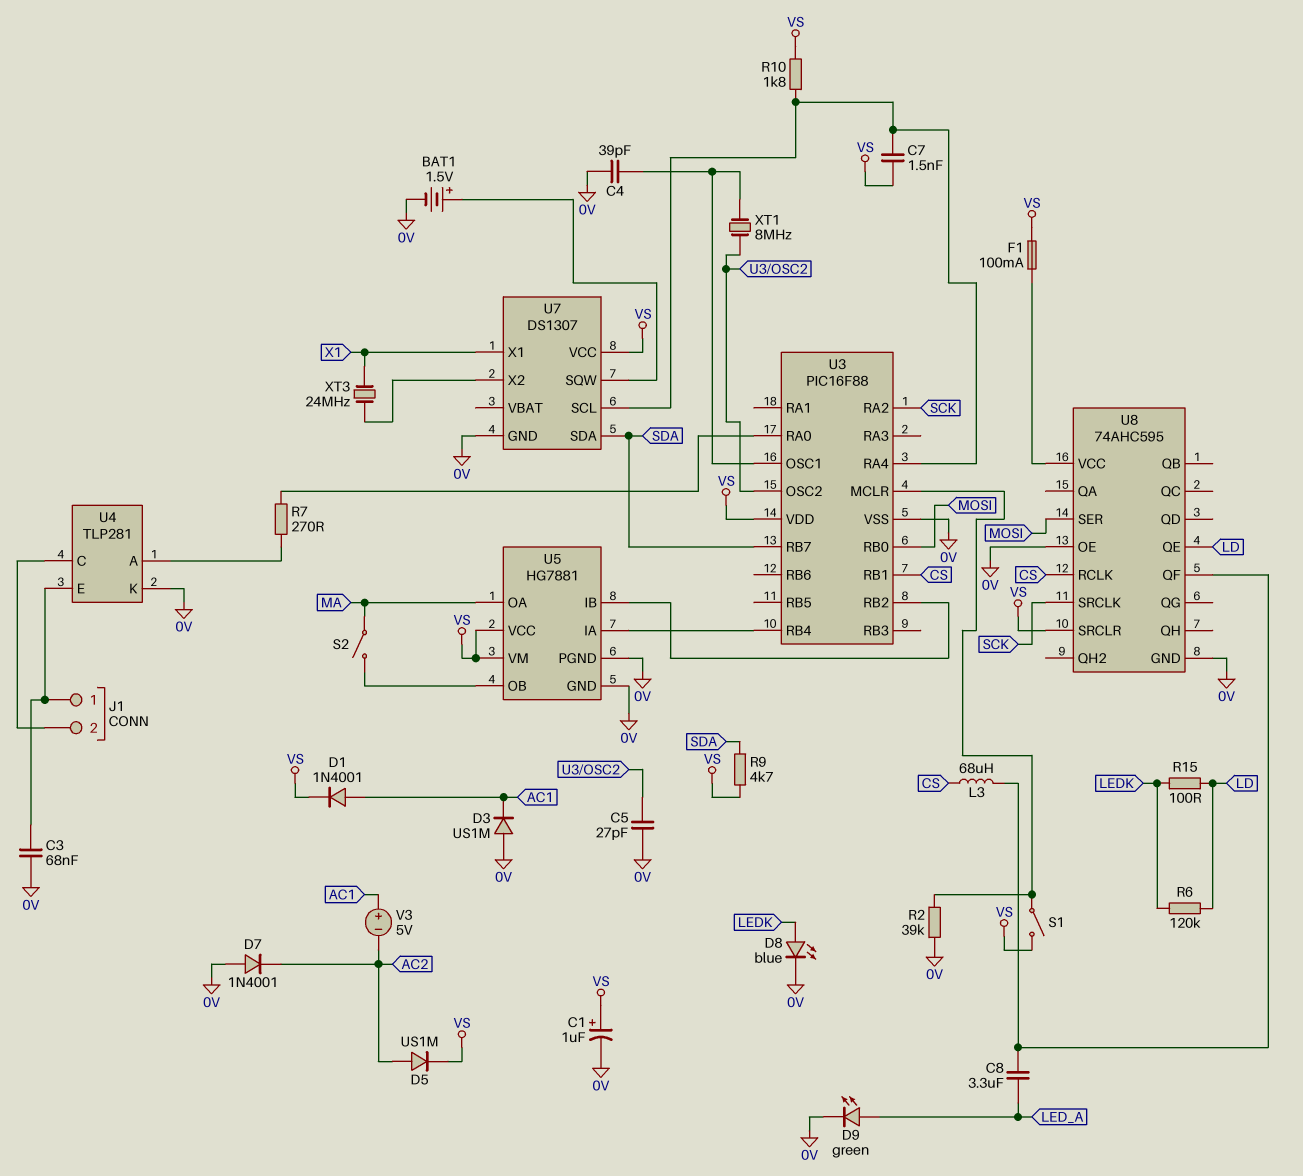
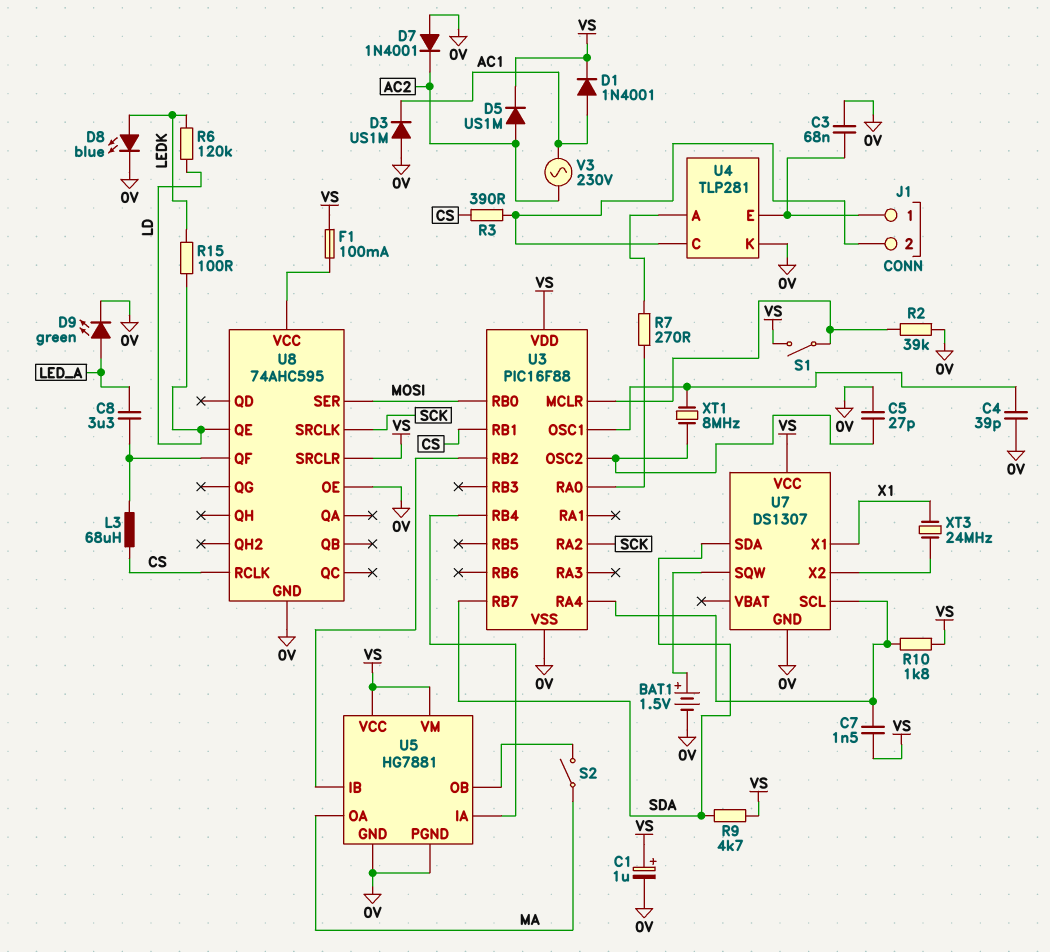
R3: none -> 390 (CS, J1/2)
V3: 5V (plus AC1, minus AC2) -> AC 230V (AC1, AC2)

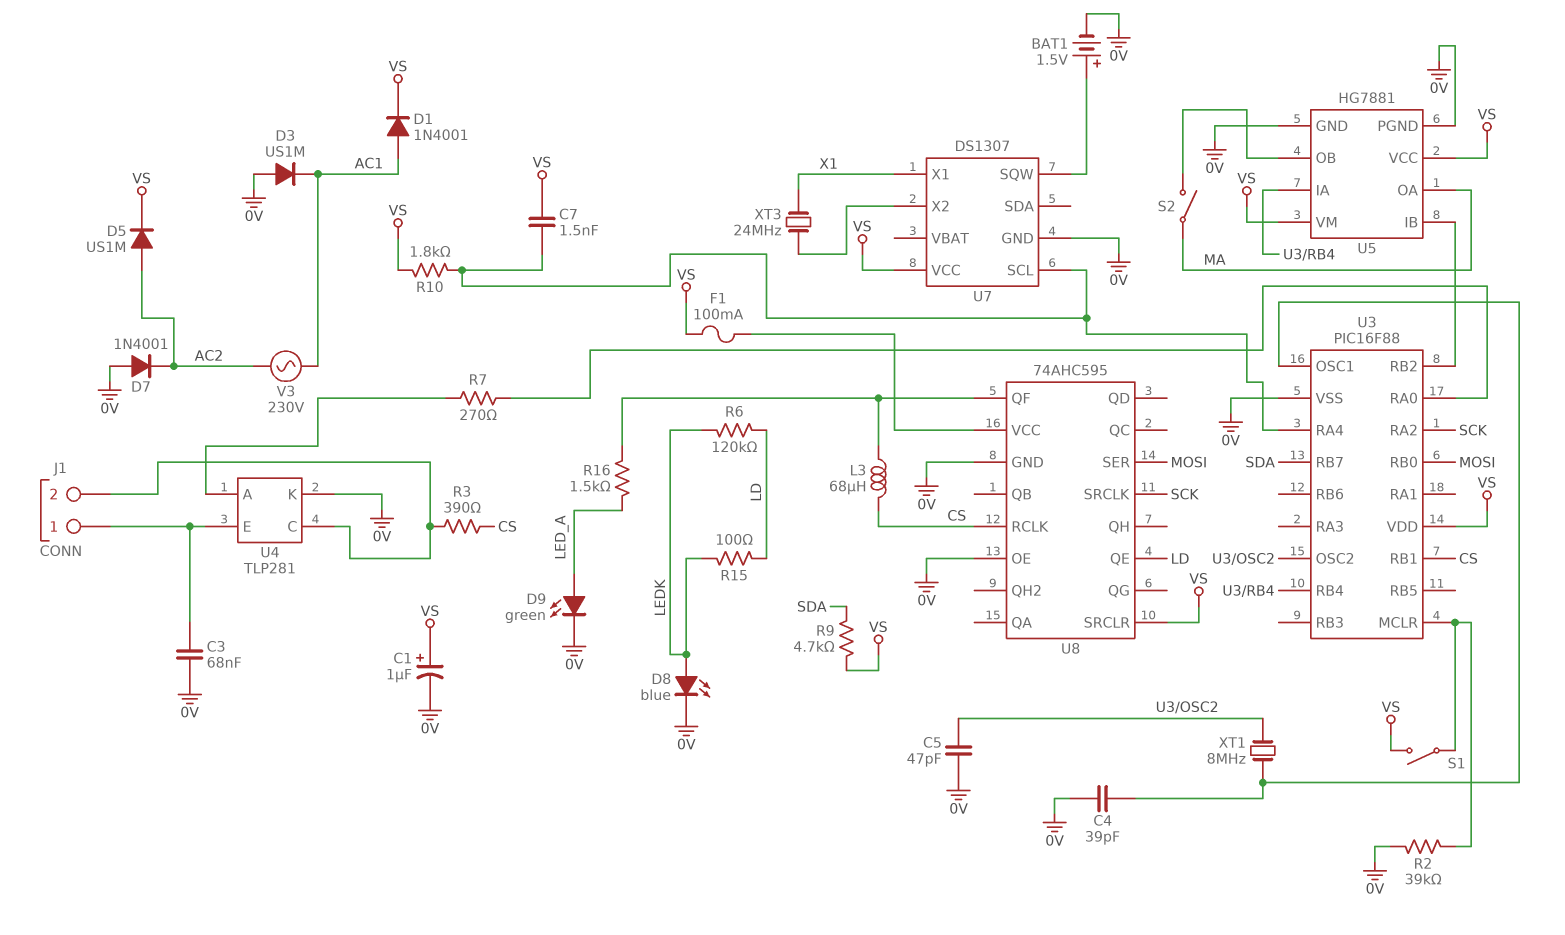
C5: 27pF (0V, U3/OSC2) -> 47pF (0V, U3/OSC2)
C8: 3.3uF (LED_A, U8/QF) -> none
R16: none -> 1.5k (LED_A, U8/QF)
U7 pin SDA: SDA -> none

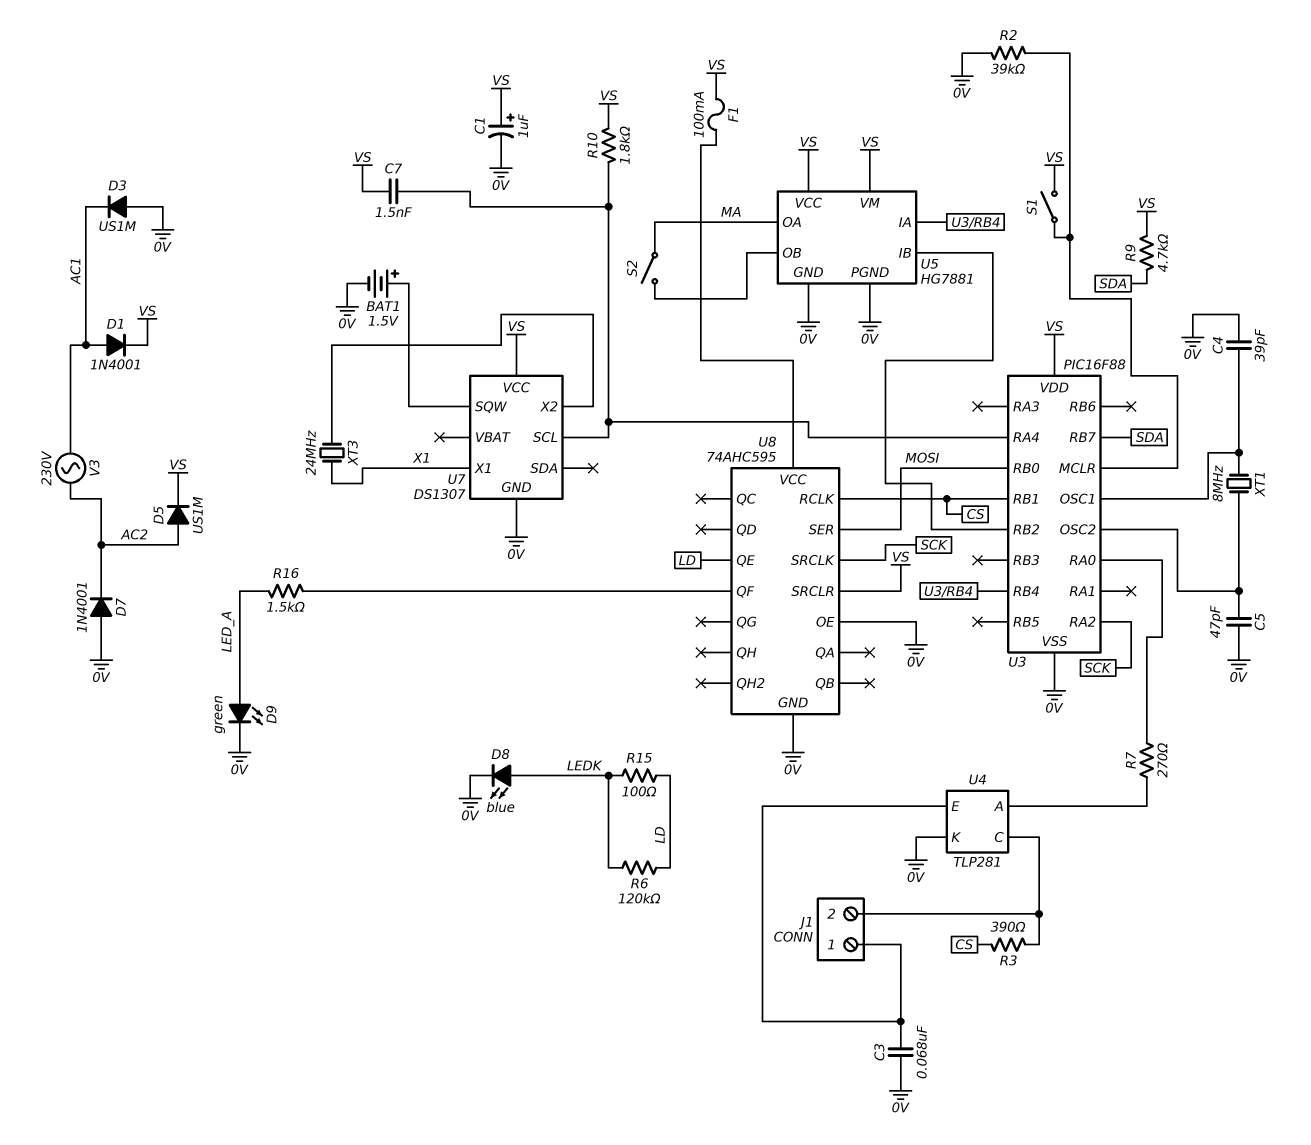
L3: 68uH (CS, U8/QF) -> none

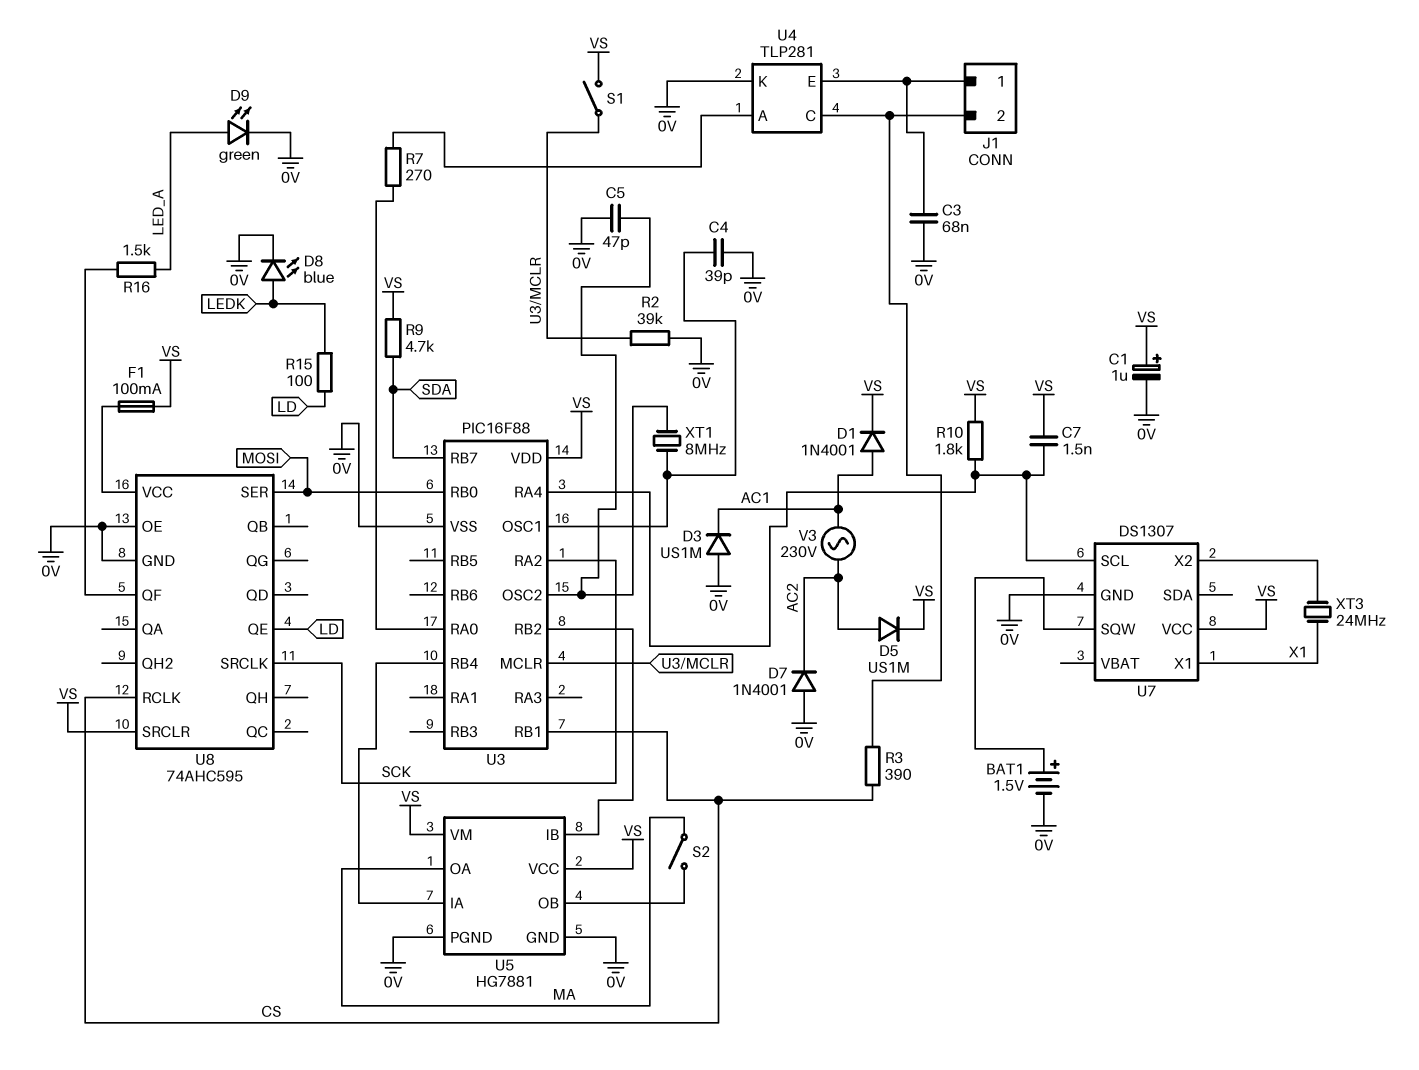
R6: 120k (LD, LEDK) -> none

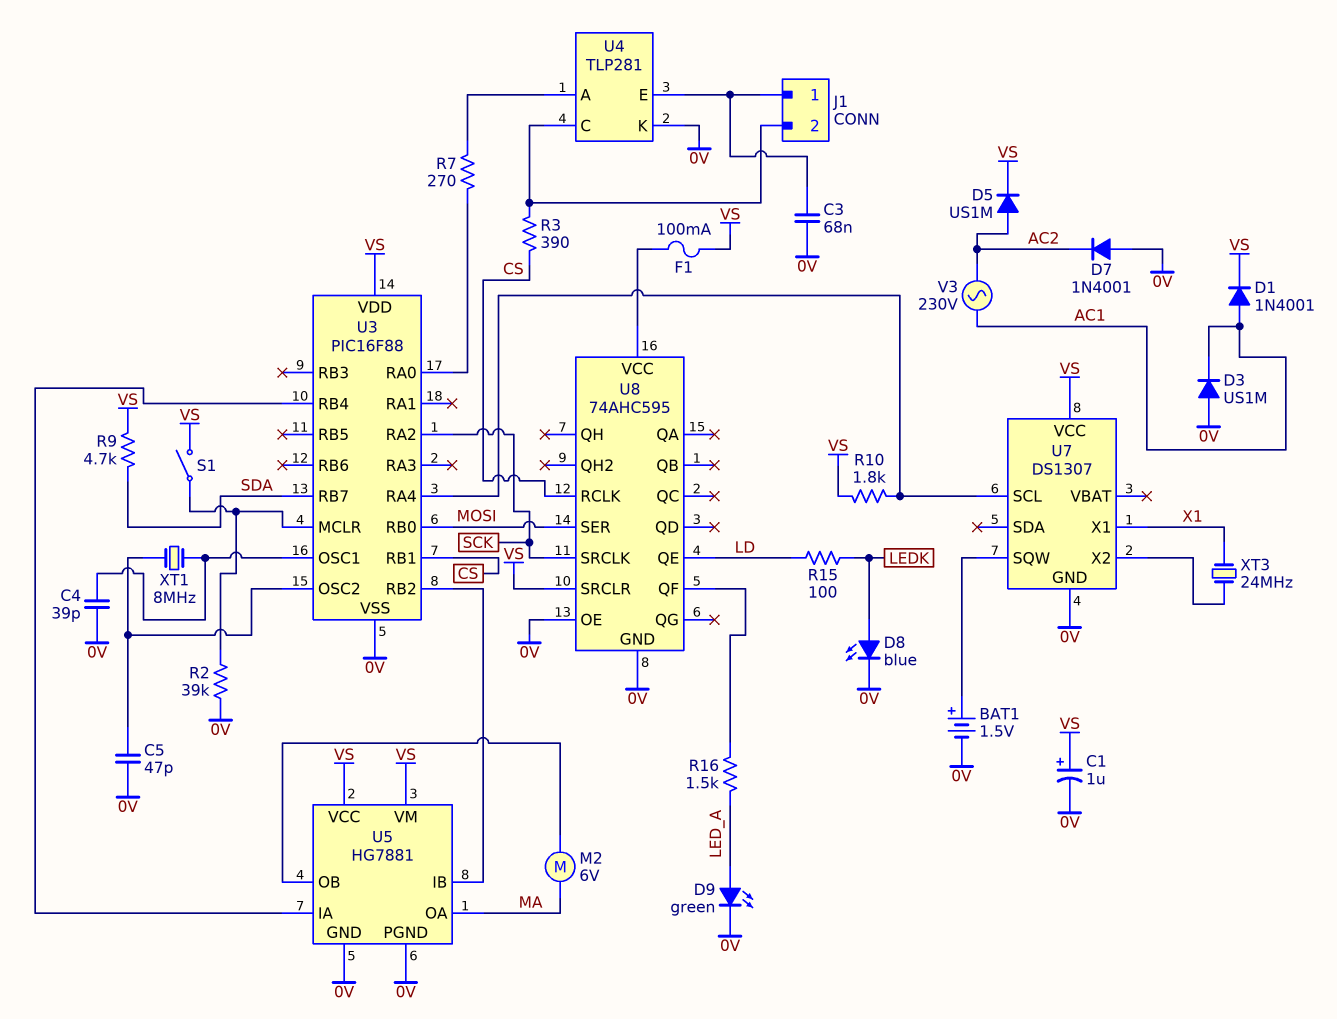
C7: 1.5nF (U3/RA4, VS) -> none
M2: none -> motor 6V (MA, U5/OB)
S2: switch (MA, U5/OB) -> none

